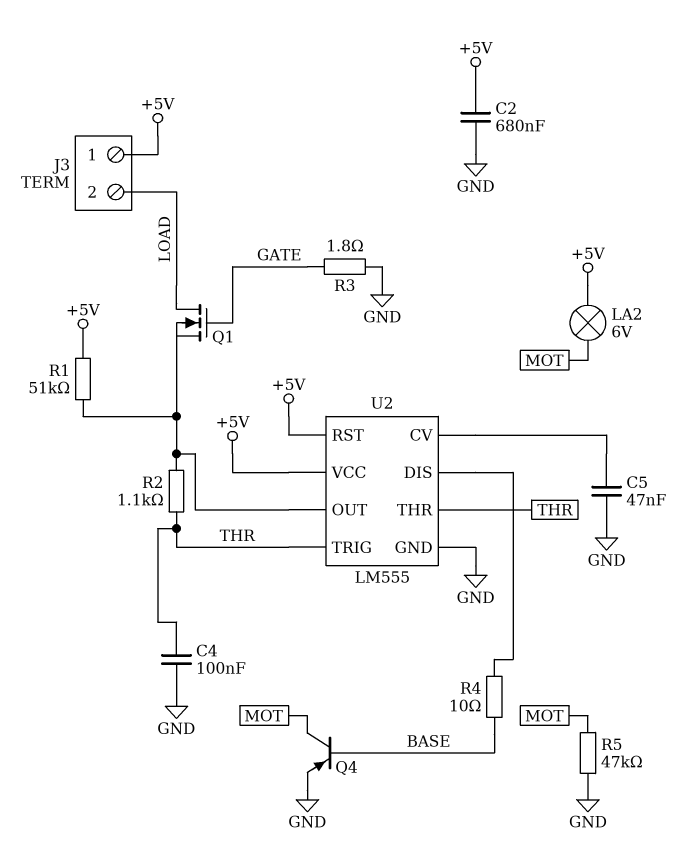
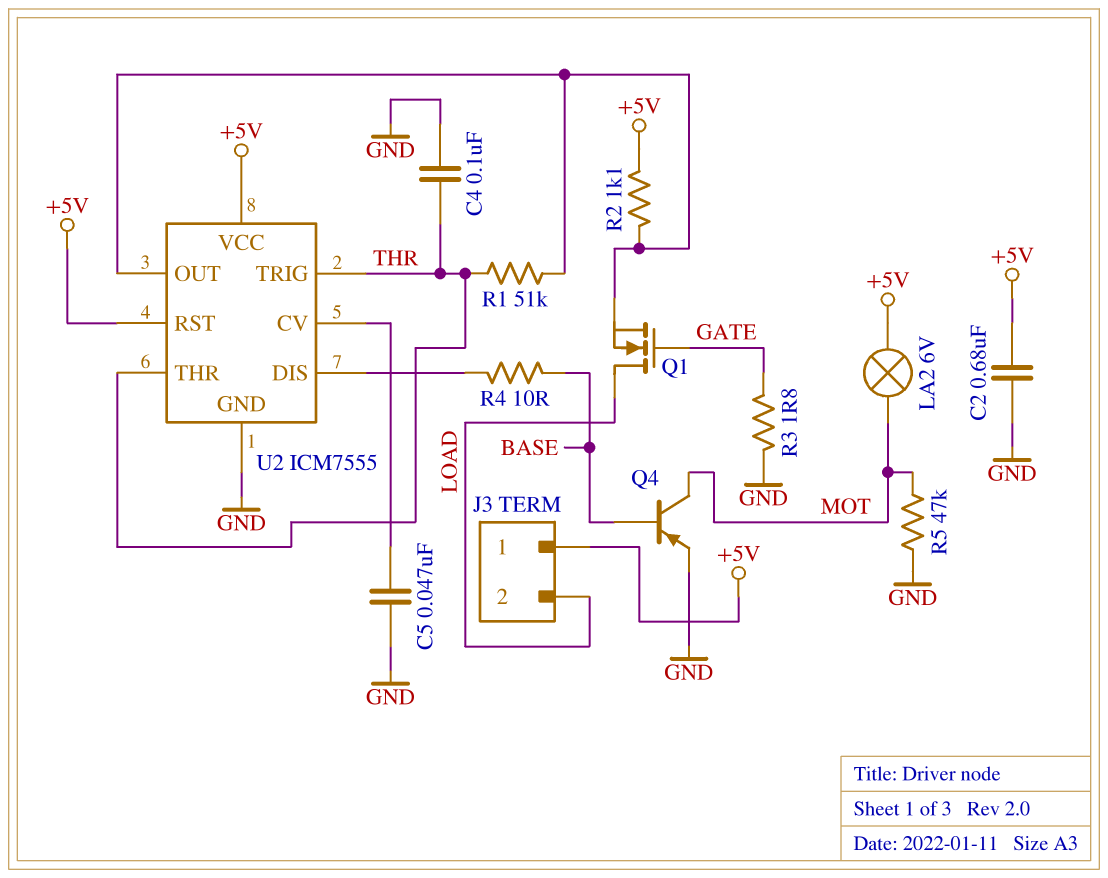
R1: 51k (+5V, U2/OUT) -> 51k (THR, U2/OUT)
R2: 1.1k (THR, U2/OUT) -> 1.1k (+5V, U2/OUT)
U2: LM555 -> ICM7555

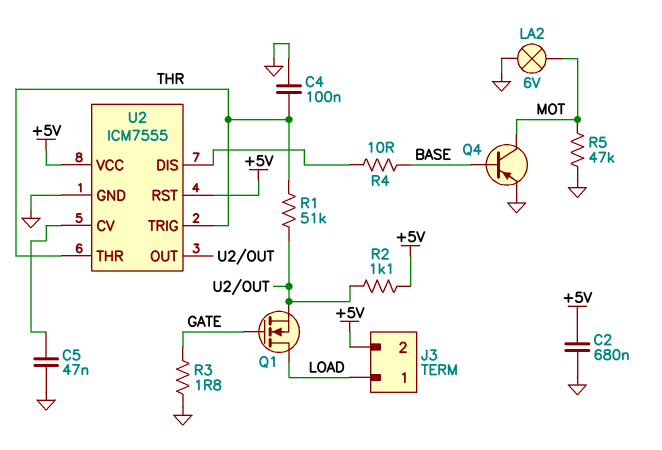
J3 pin 1: +5V -> LOAD
J3 pin 2: LOAD -> +5V
LA2: lamp 6V (+5V, MOT) -> lamp 6V (GND, MOT)

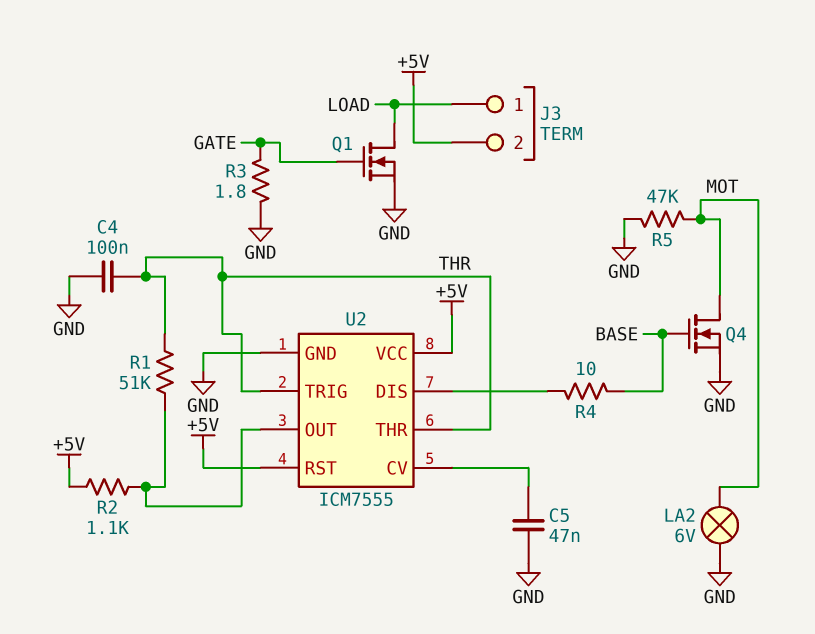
C2: 680nF (+5V, GND) -> none
Q1: NMOS (G GATE, D LOAD, S U2/OUT) -> NMOS (G GATE, D LOAD, S GND)
Q4: PNP (B BASE, C MOT, E GND) -> NMOS (G BASE, D MOT, S GND)

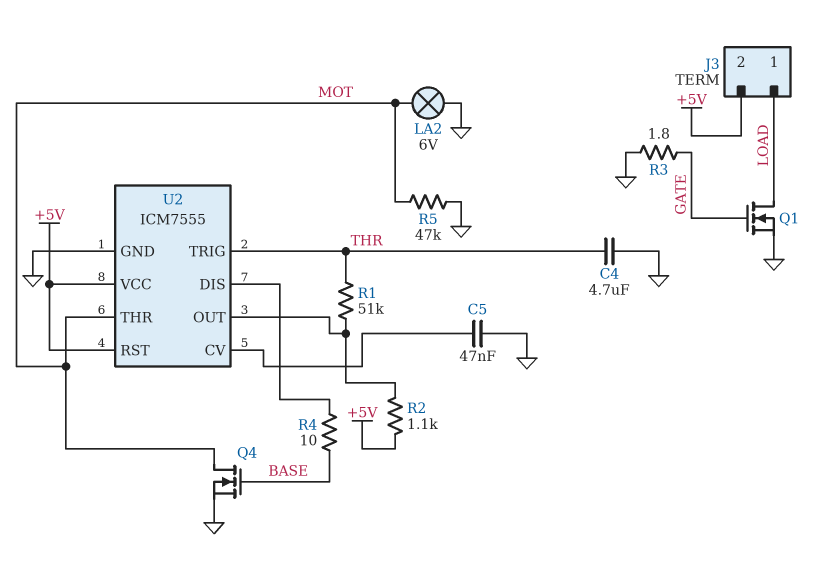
C4: 100nF (GND, THR) -> 4.7uF (GND, THR)
U2 pin THR: THR -> MOT

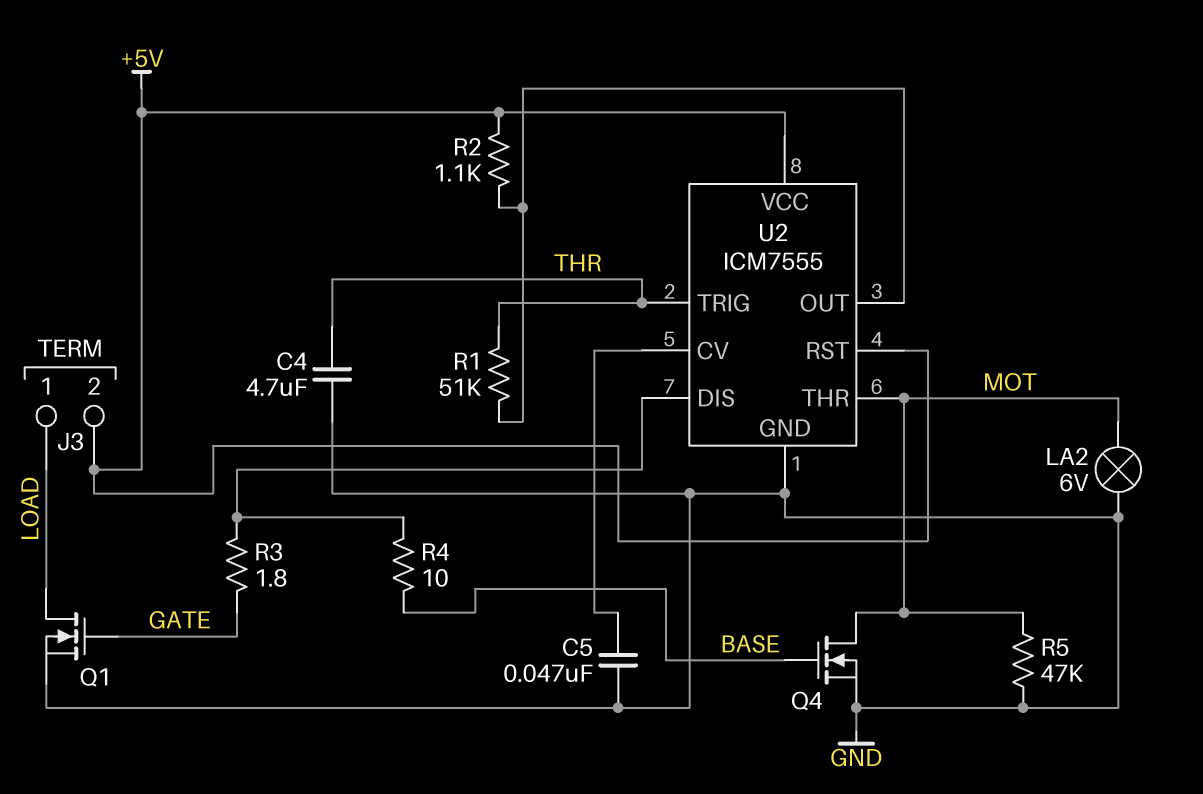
R3: 1.8 (GATE, GND) -> 1.8 (GATE, U2/DIS)

